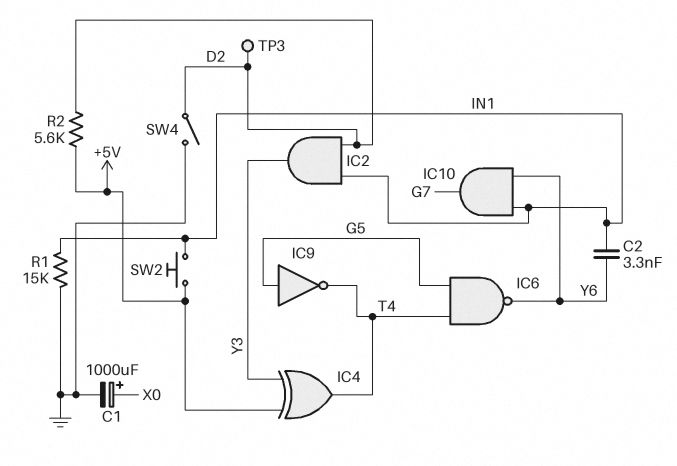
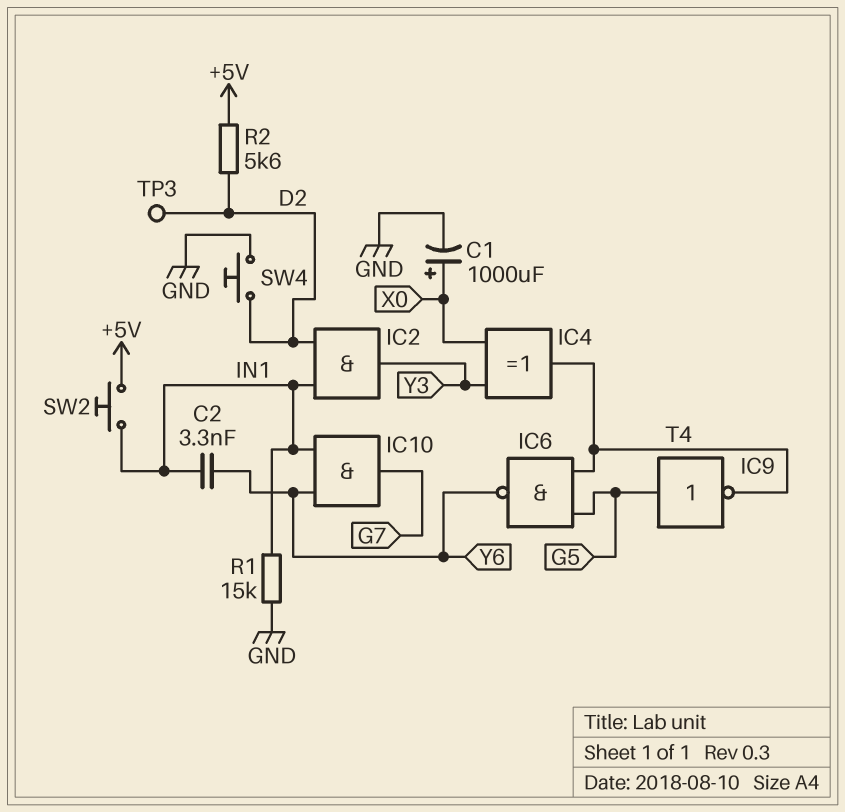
IC4: XOR (in +5V, in Y3, out T4) -> XOR (in X0, in Y3, out T4)
SW4: switch (D2, GND) -> button (D2, GND)

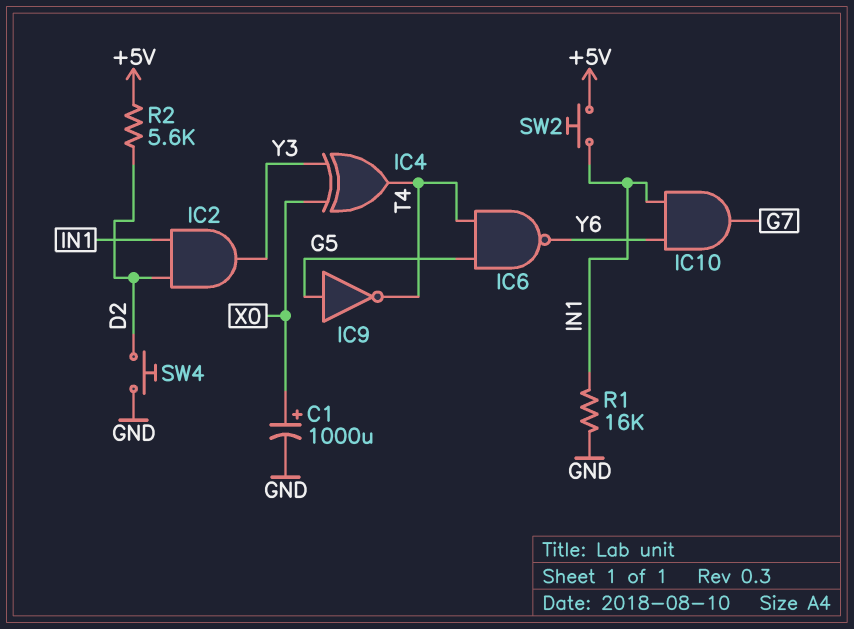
C2: 3.3nF (IN1, Y6) -> none
R1: 15k (GND, IN1) -> 16k (GND, IN1)
TP3: test point (D2) -> none

